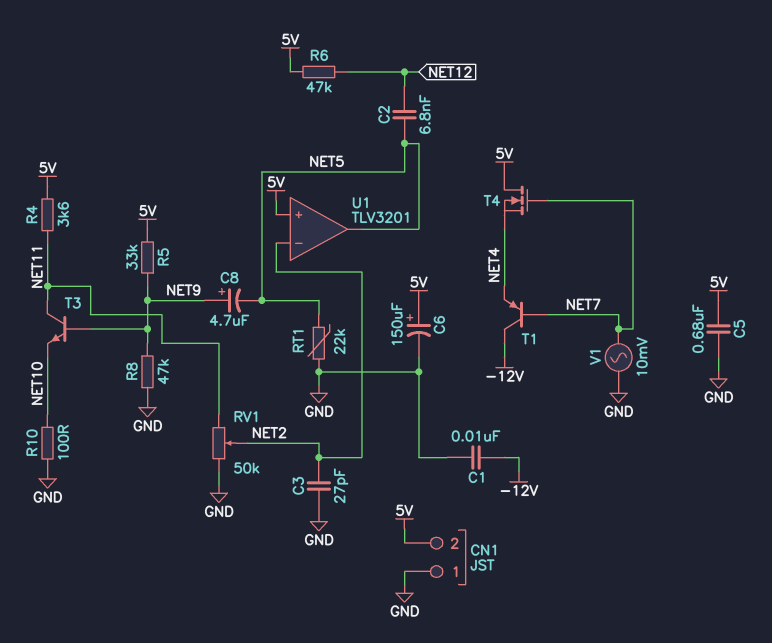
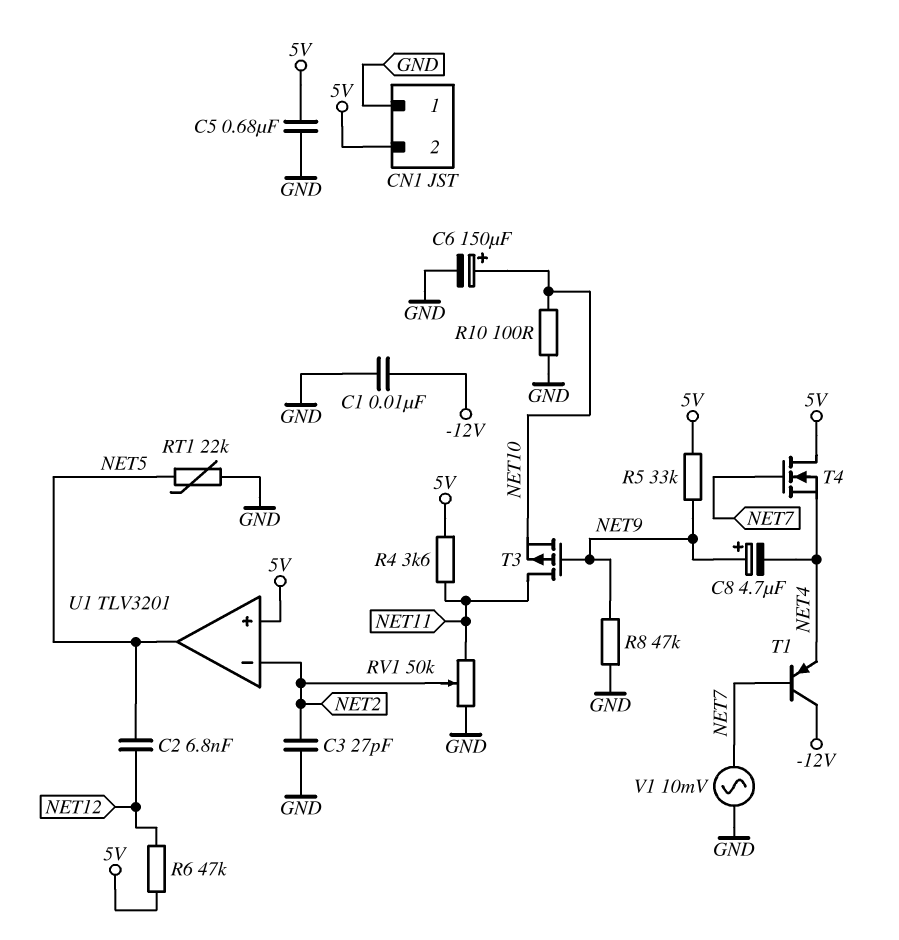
C6: 150uF (plus 5V, minus GND) -> 150uF (plus NET10, minus GND)
C8: 4.7uF (plus NET9, minus NET5) -> 4.7uF (plus NET9, minus NET4)
T3: NPN (B NET9, C NET11, E NET10) -> PMOS (G NET9, D NET11, S NET10)

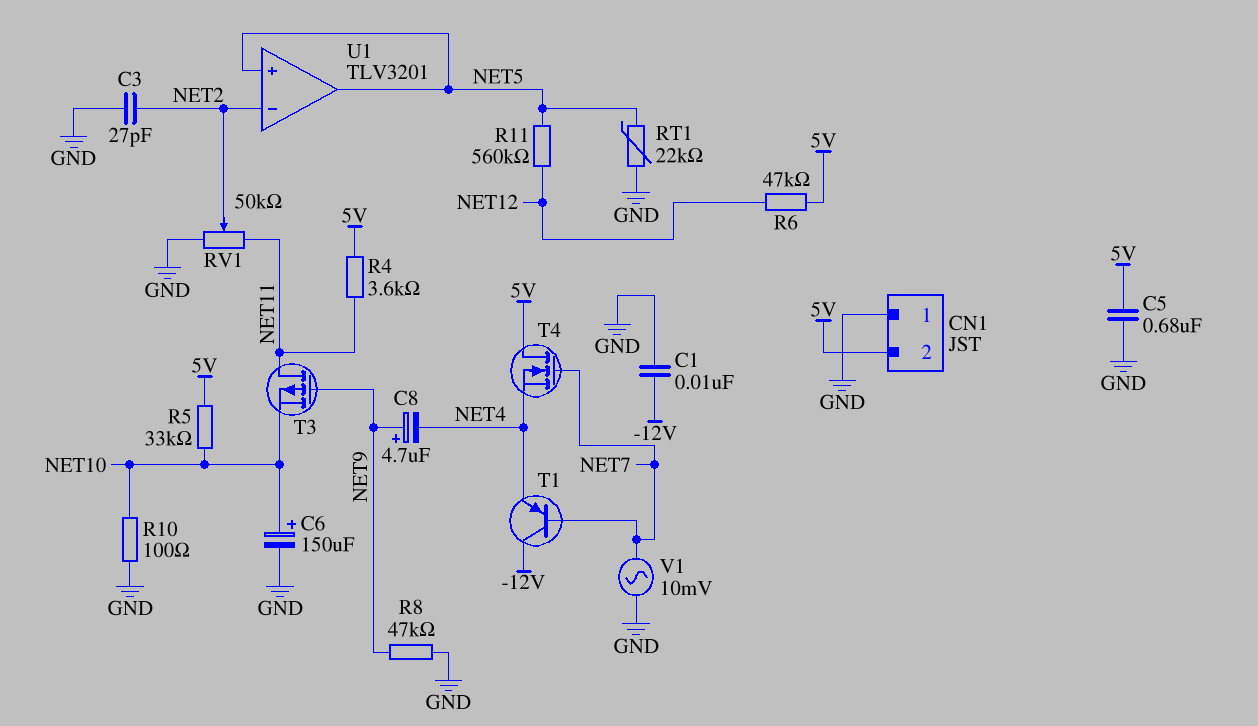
C2: 6.8nF (NET5, NET12) -> none
R5: 33k (5V, NET9) -> 33k (5V, NET10)
R11: none -> 560k (NET5, NET12)
U1 pin in+: 5V -> NET5

